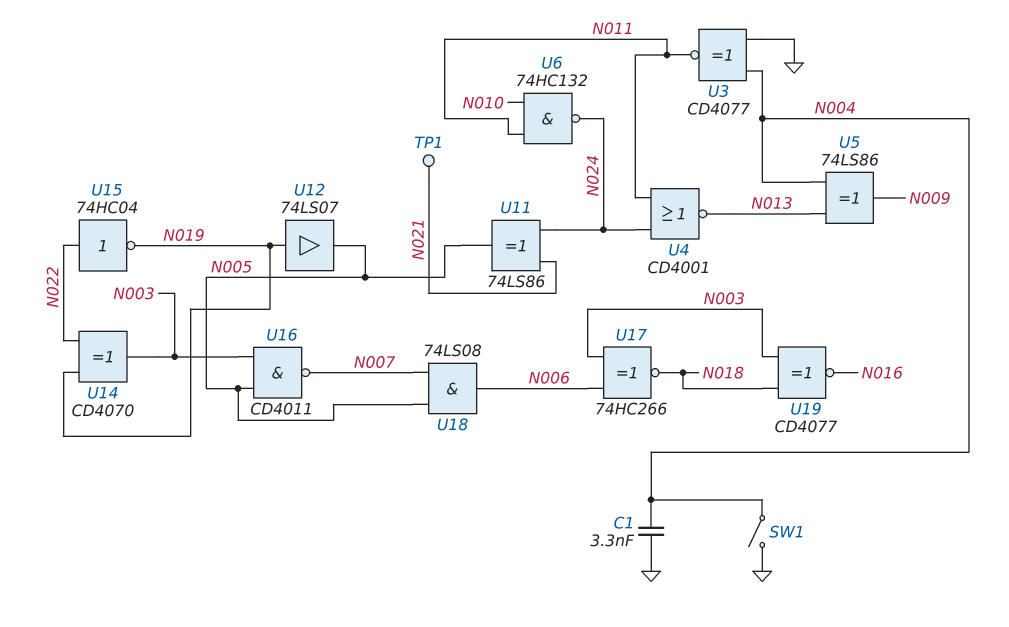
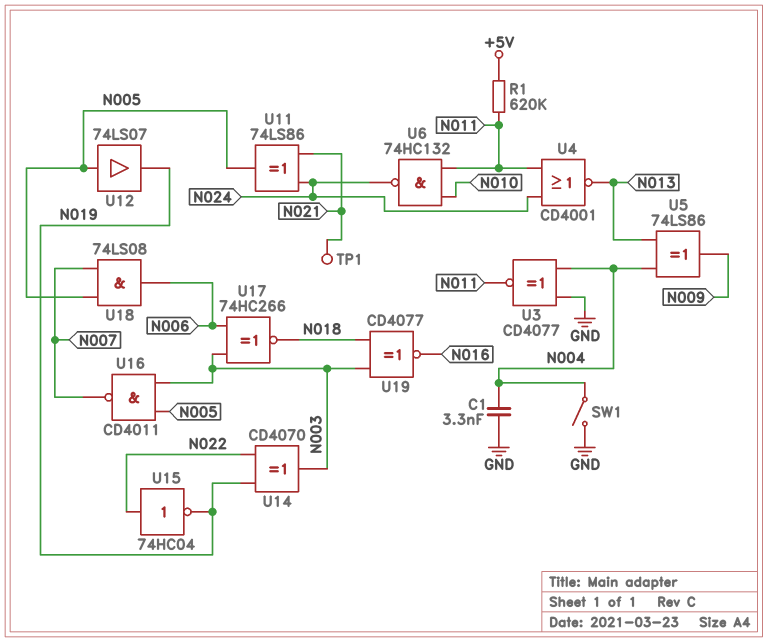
R1: none -> 620k (+5V, N011)
U12: buffer 74LS07 (in N019, out N005) -> buffer 74LS07 (in N005, out N019)

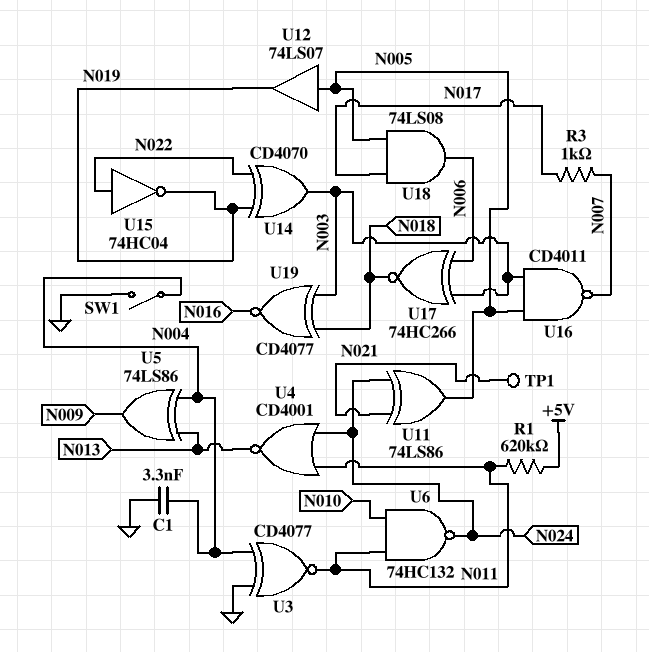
R3: none -> 1k (N007, N017)
U18: AND 74LS08 (in N005, in N007, out N006) -> AND 74LS08 (in N005, in N017, out N006)

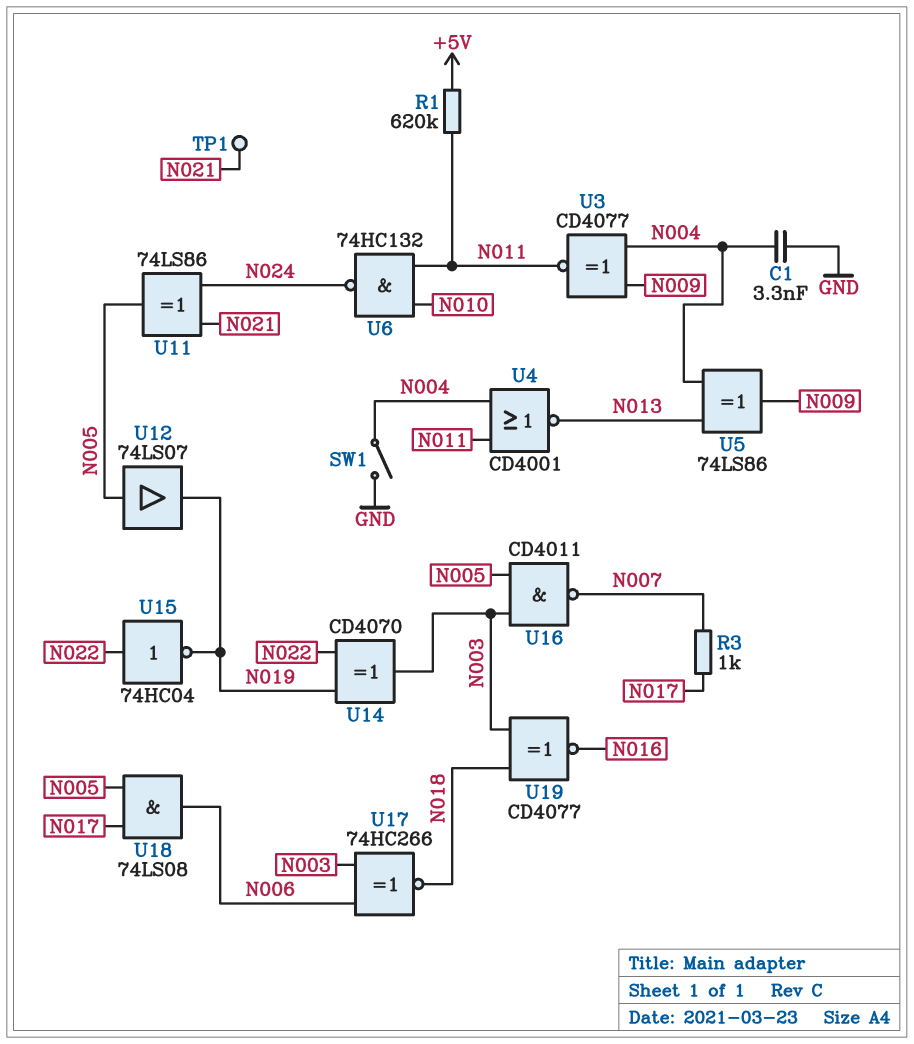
U3: XNOR CD4077 (in GND, in N004, out N011) -> XNOR CD4077 (in N004, in N009, out N011)
U4: NOR CD4001 (in N011, in N024, out N013) -> NOR CD4001 (in N004, in N011, out N013)

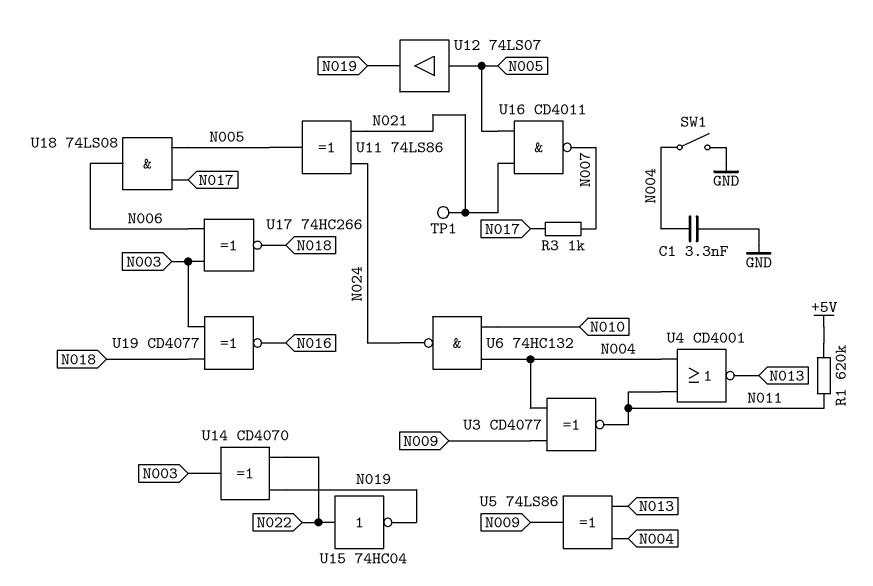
U6: NAND 74HC132 (in N010, in N011, out N024) -> NAND 74HC132 (in N004, in N010, out N024)
U16: NAND CD4011 (in N003, in N005, out N007) -> NAND CD4011 (in N005, in N021, out N007)

